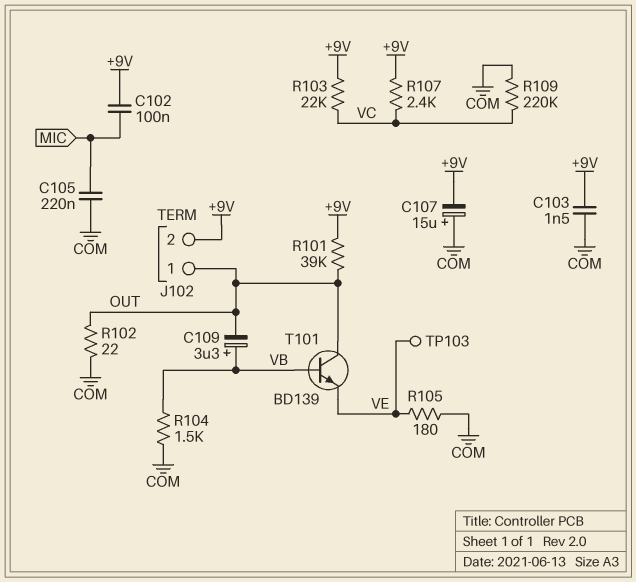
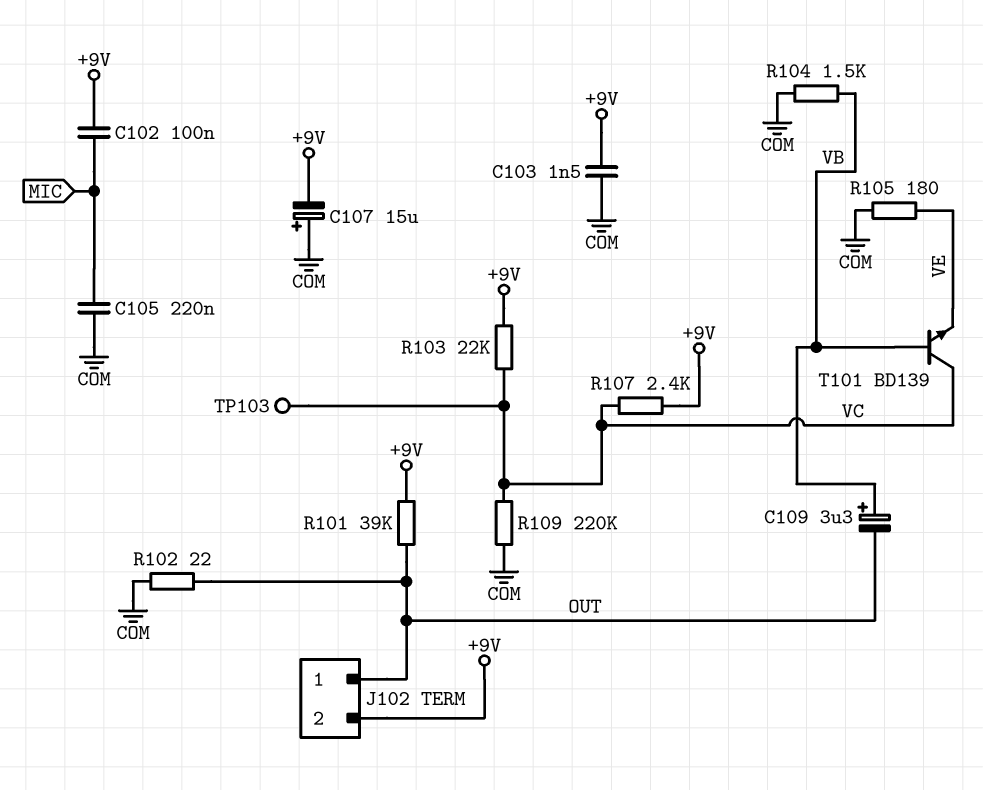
T101: NPN BD139 (B VB, C OUT, E VE) -> NPN BD139 (B VB, C VC, E VE)
TP103: test point (VE) -> test point (VC)

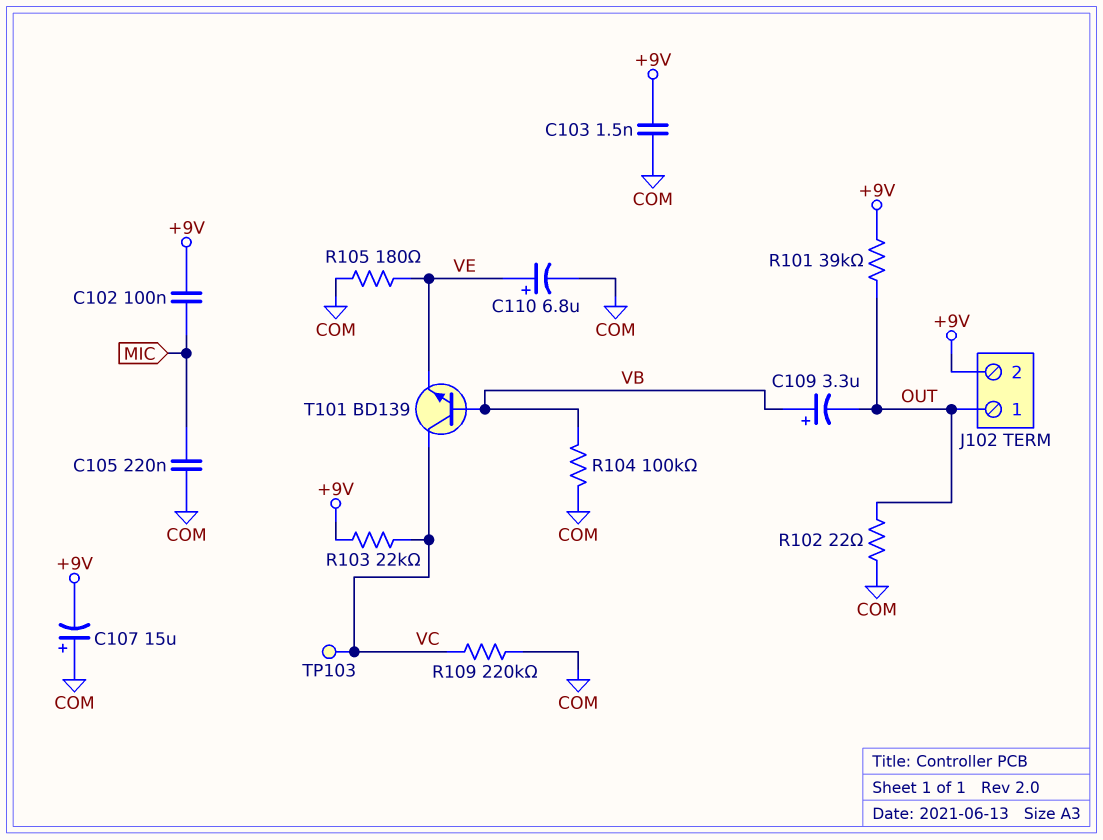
C110: none -> 6.8uF (plus VE, minus COM)
R104: 1.5k (COM, VB) -> 100k (COM, VB)
R107: 2.4k (+9V, VC) -> none

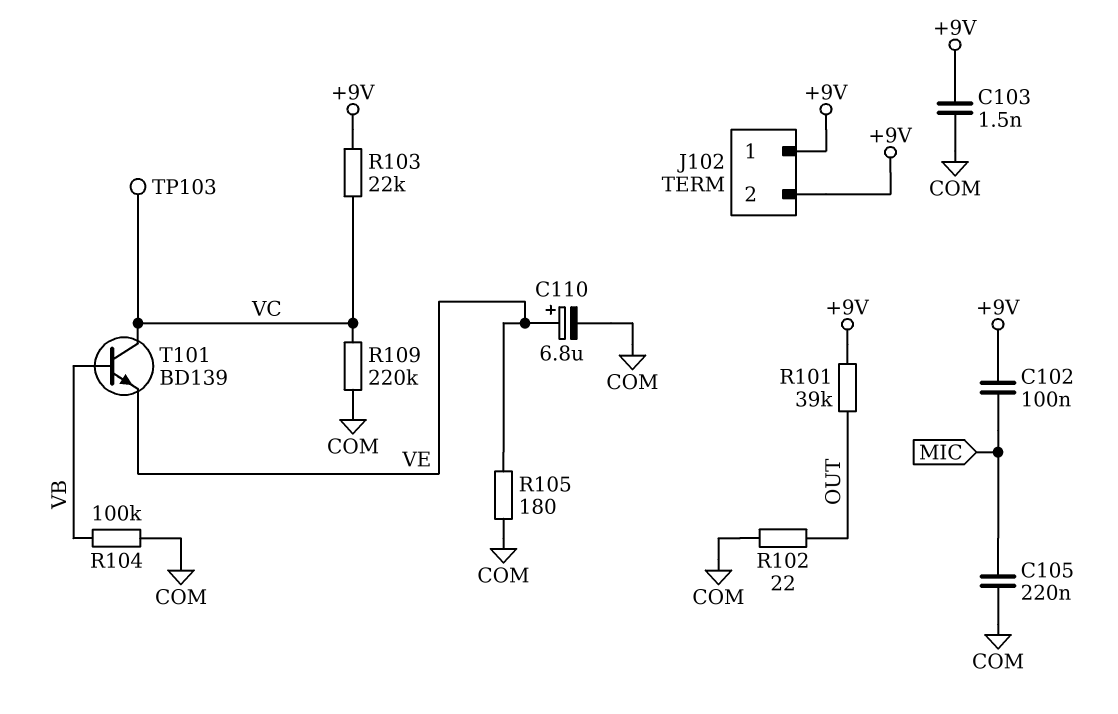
C107: 15uF (plus COM, minus +9V) -> none
C109: 3.3uF (plus VB, minus OUT) -> none
J102 pin 1: OUT -> +9V

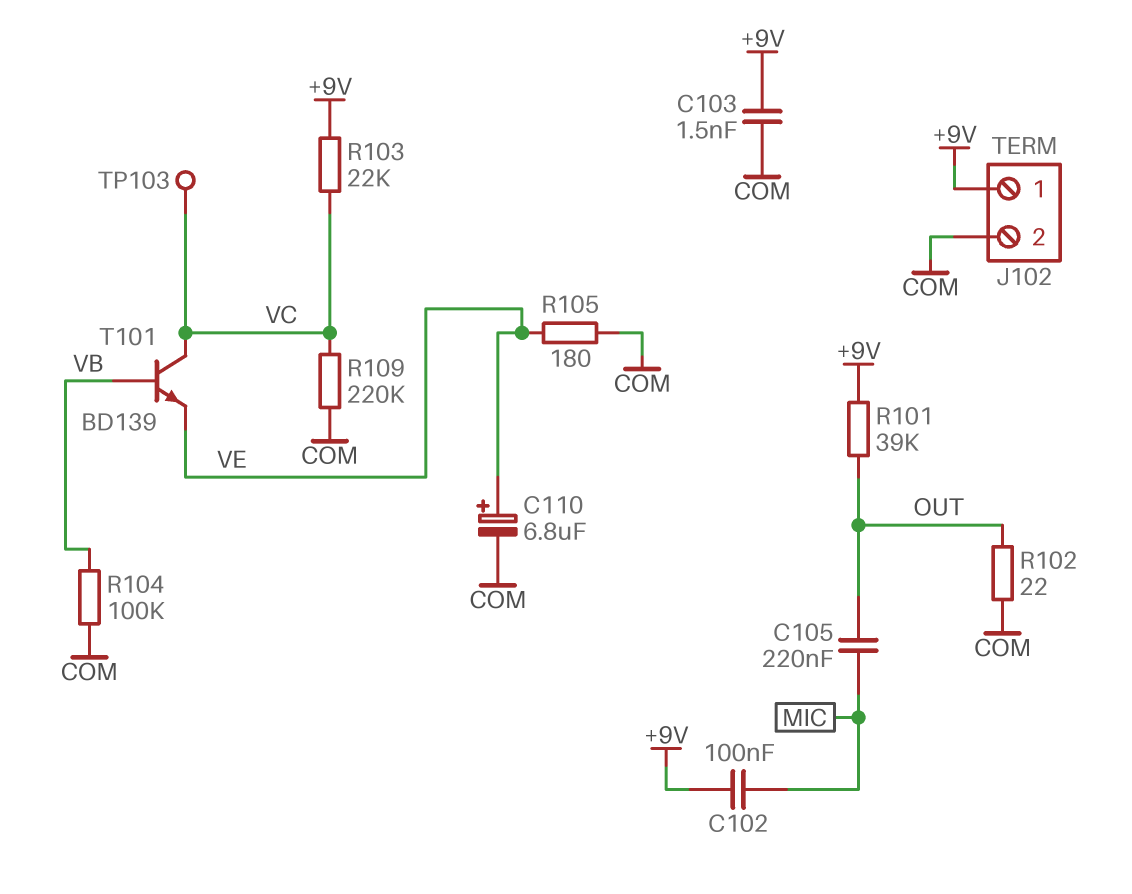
C105: 220nF (COM, MIC) -> 220nF (MIC, OUT)
J102 pin 2: +9V -> COM

